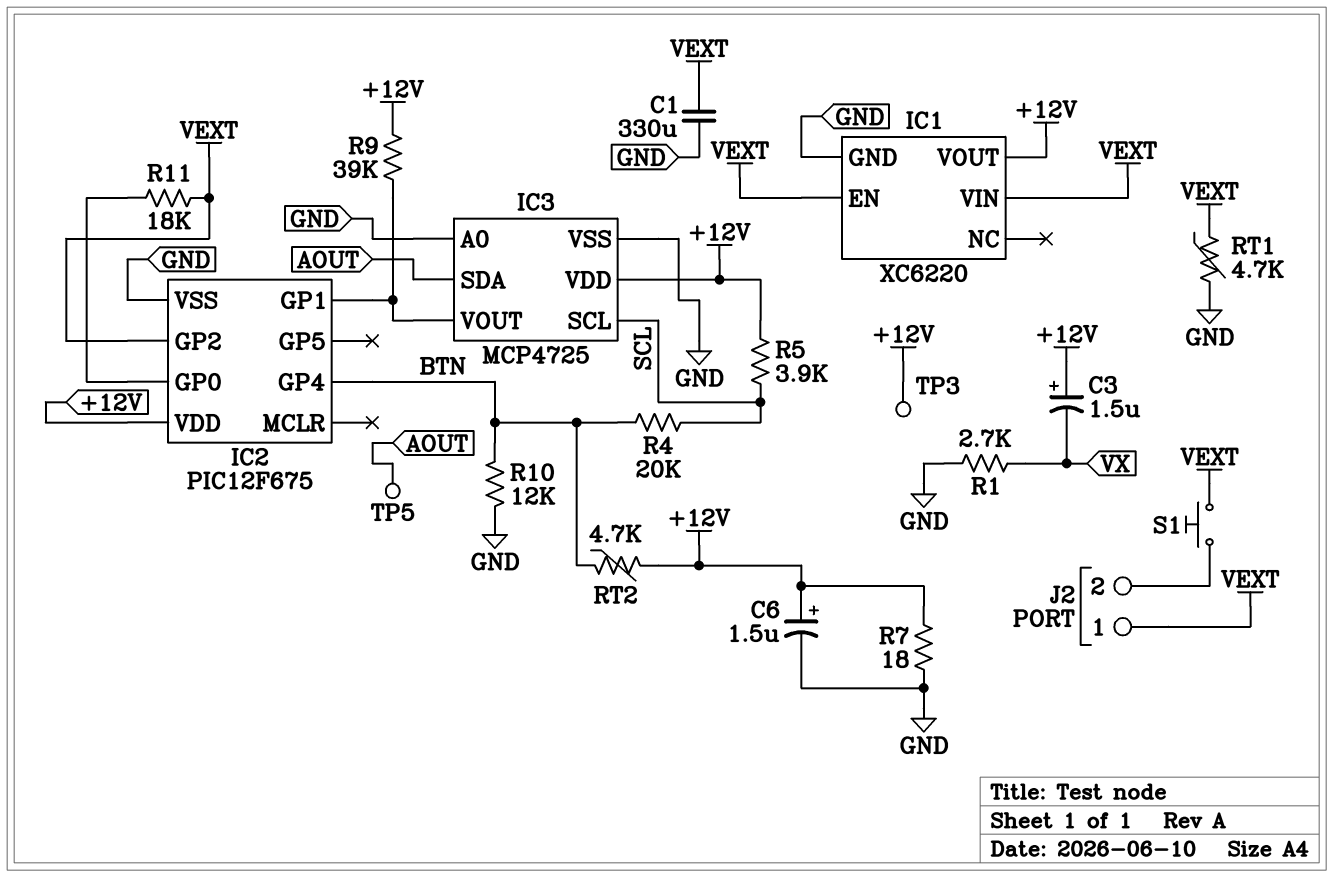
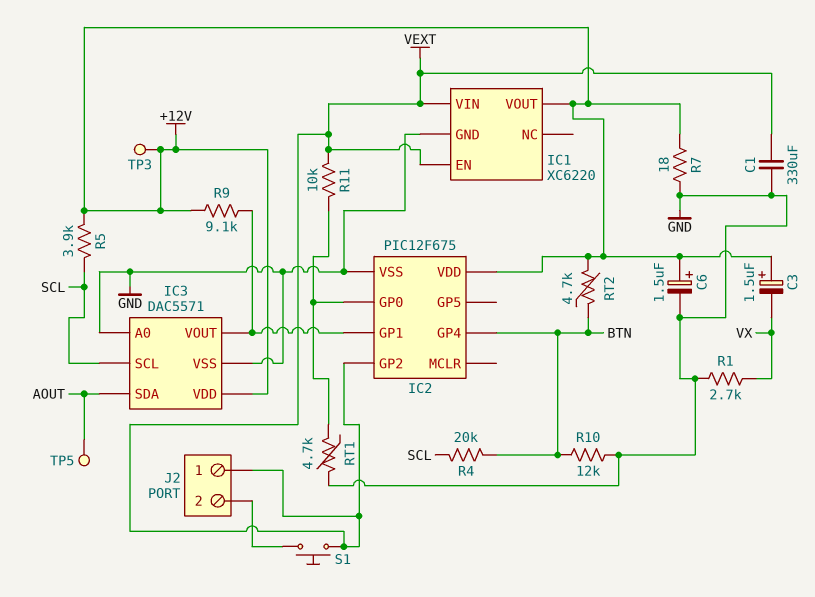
IC3: MCP4725 -> DAC5571
R9: 39k (+12V, IC2/GP1) -> 9.1k (+12V, IC2/GP1)
R11: 18k (IC2/GP0, VEXT) -> 10k (IC2/GP0, VEXT)
RT1: 4.7k (GND, VEXT) -> 4.7k (GND, IC2/GP0)

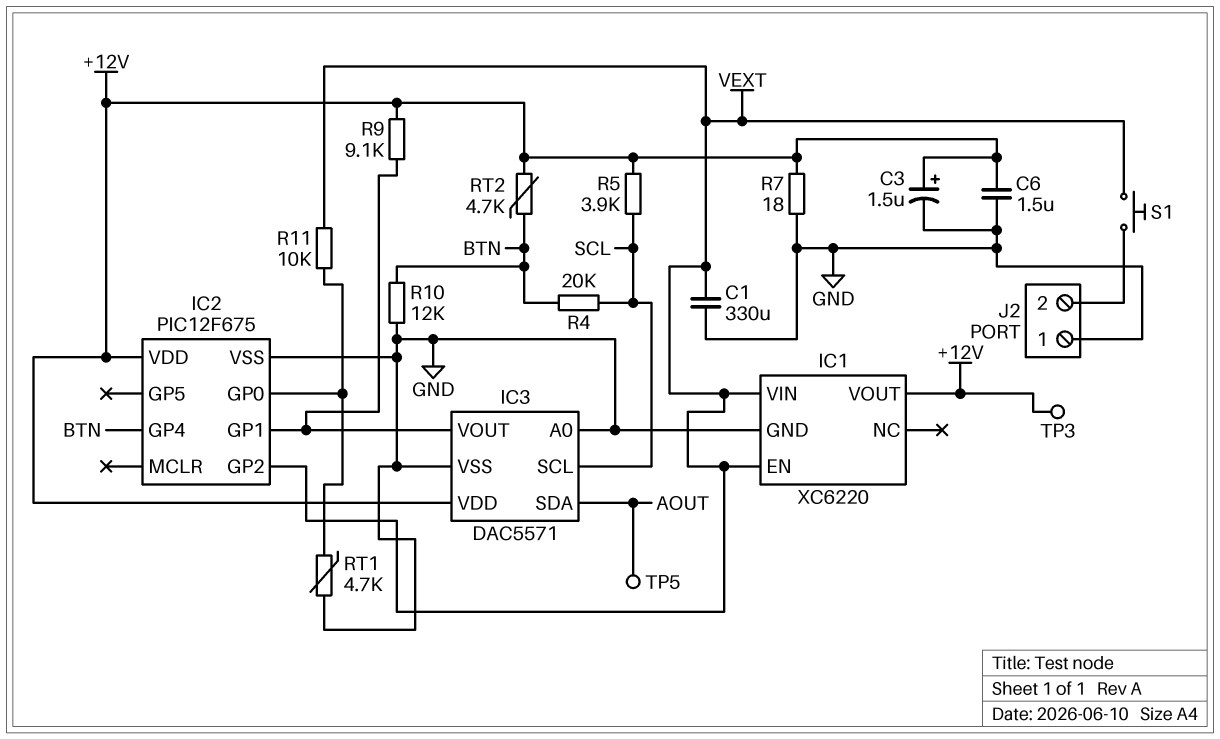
C3: 1.5uF (plus +12V, minus VX) -> 1.5uF (plus +12V, minus GND)
C6: 1.5uF (plus +12V, minus GND) -> 1.5uF (+12V, GND)
J2 pin 1: VEXT -> GND
R1: 2.7k (GND, VX) -> none

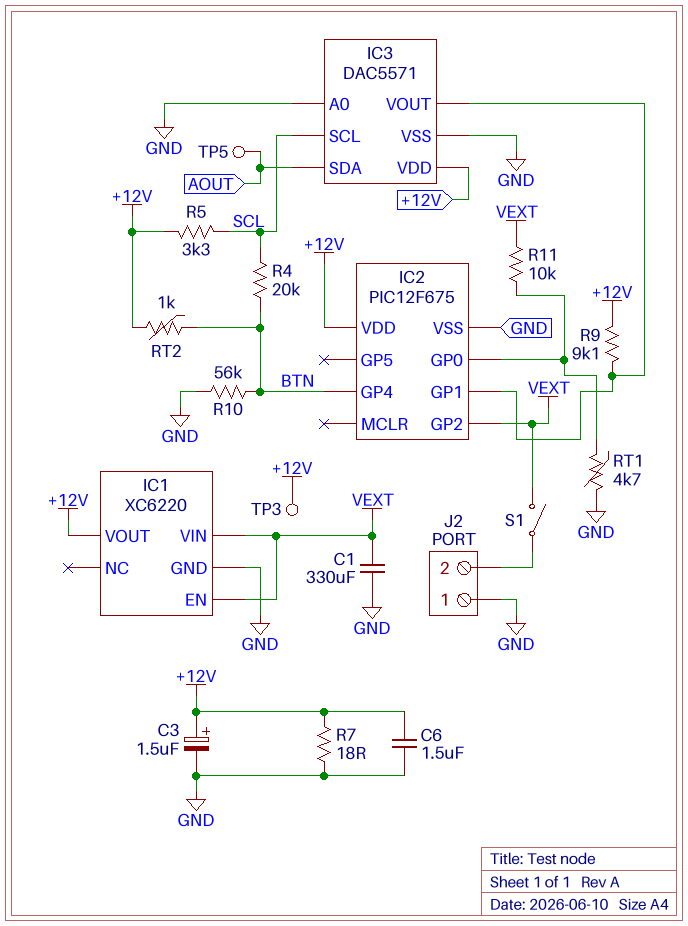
R5: 3.9k (+12V, SCL) -> 3.3k (+12V, SCL)
R10: 12k (BTN, GND) -> 56k (BTN, GND)
RT2: 4.7k (+12V, BTN) -> 1k (+12V, BTN)
S1: button (J2/2, VEXT) -> switch (J2/2, VEXT)

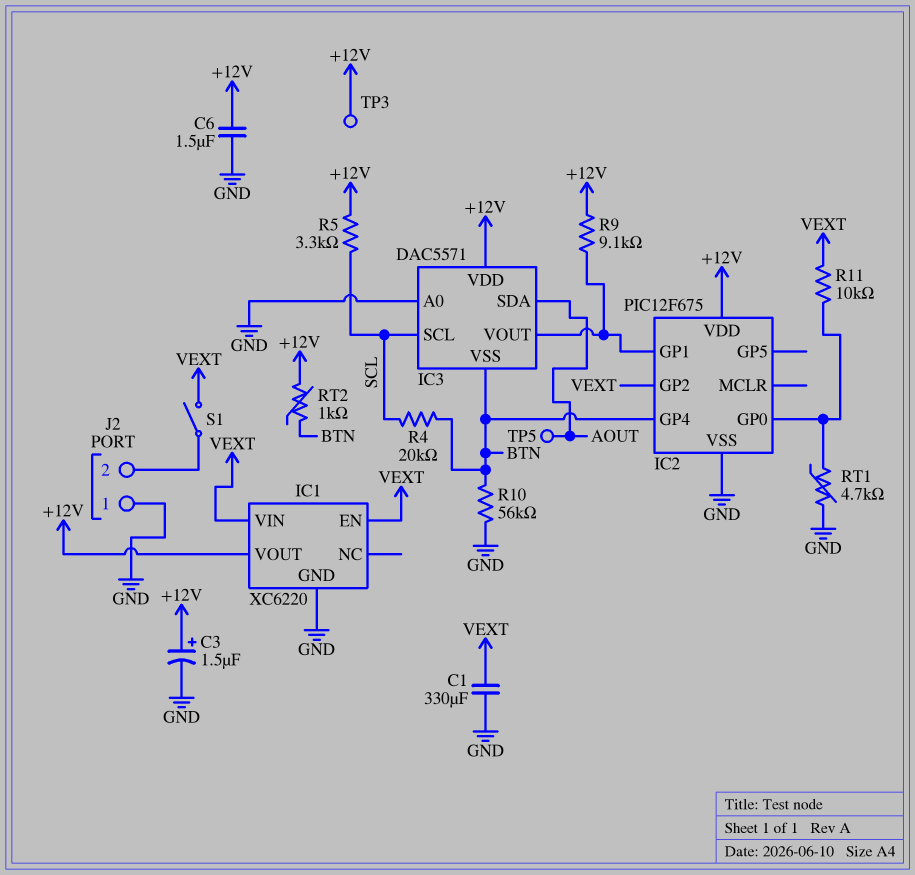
IC3 pin VSS: GND -> BTN
R7: 18 (+12V, GND) -> none

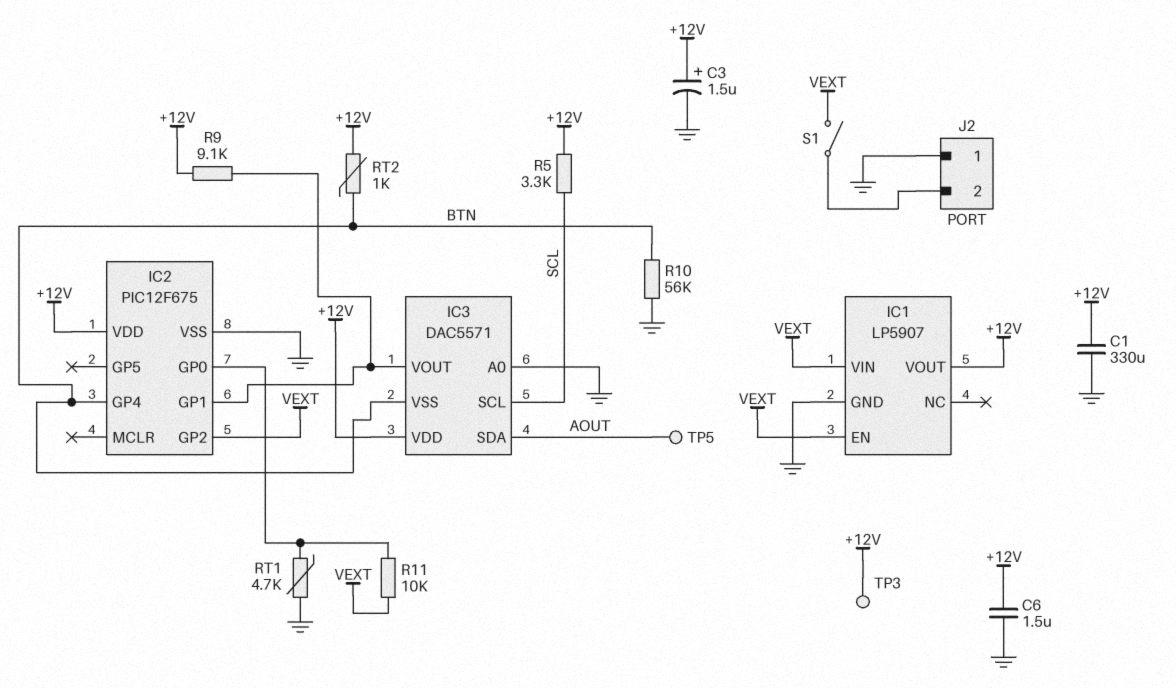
C1: 330uF (GND, VEXT) -> 330uF (+12V, GND)
IC1: XC6220 -> LP5907
R4: 20k (BTN, SCL) -> none

